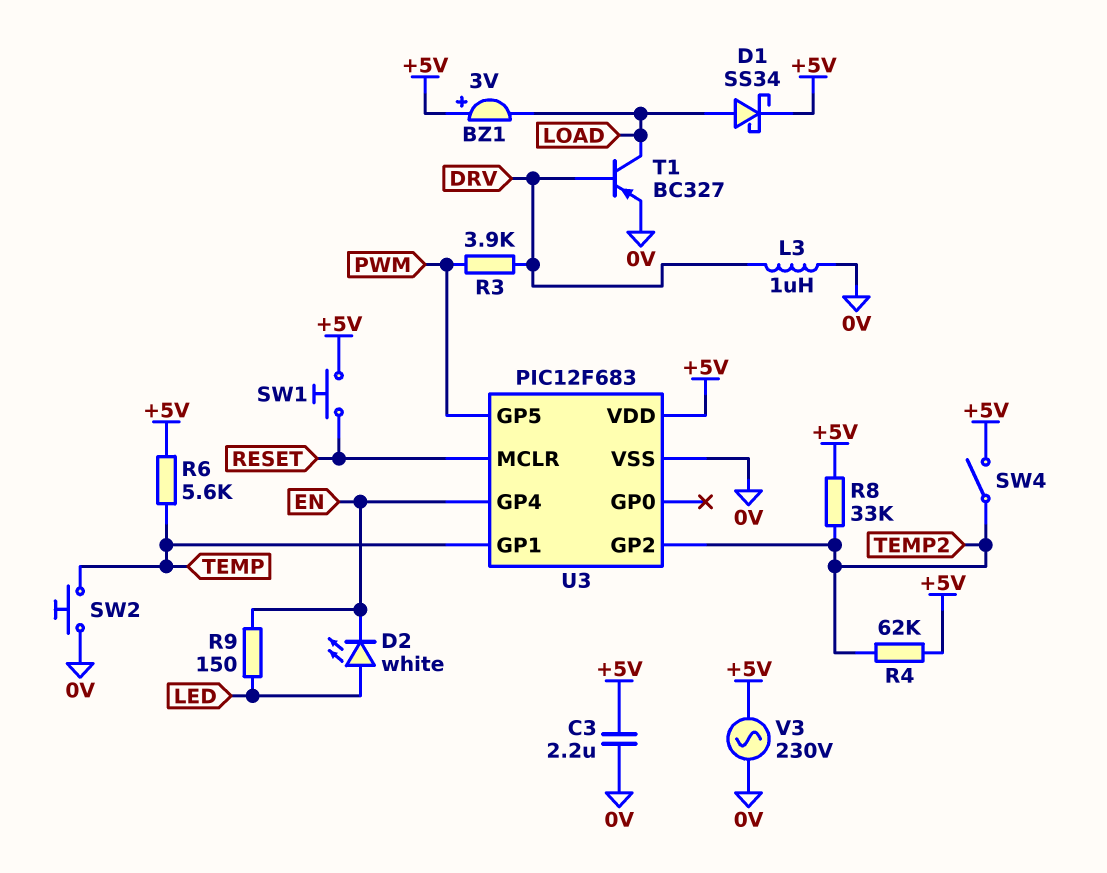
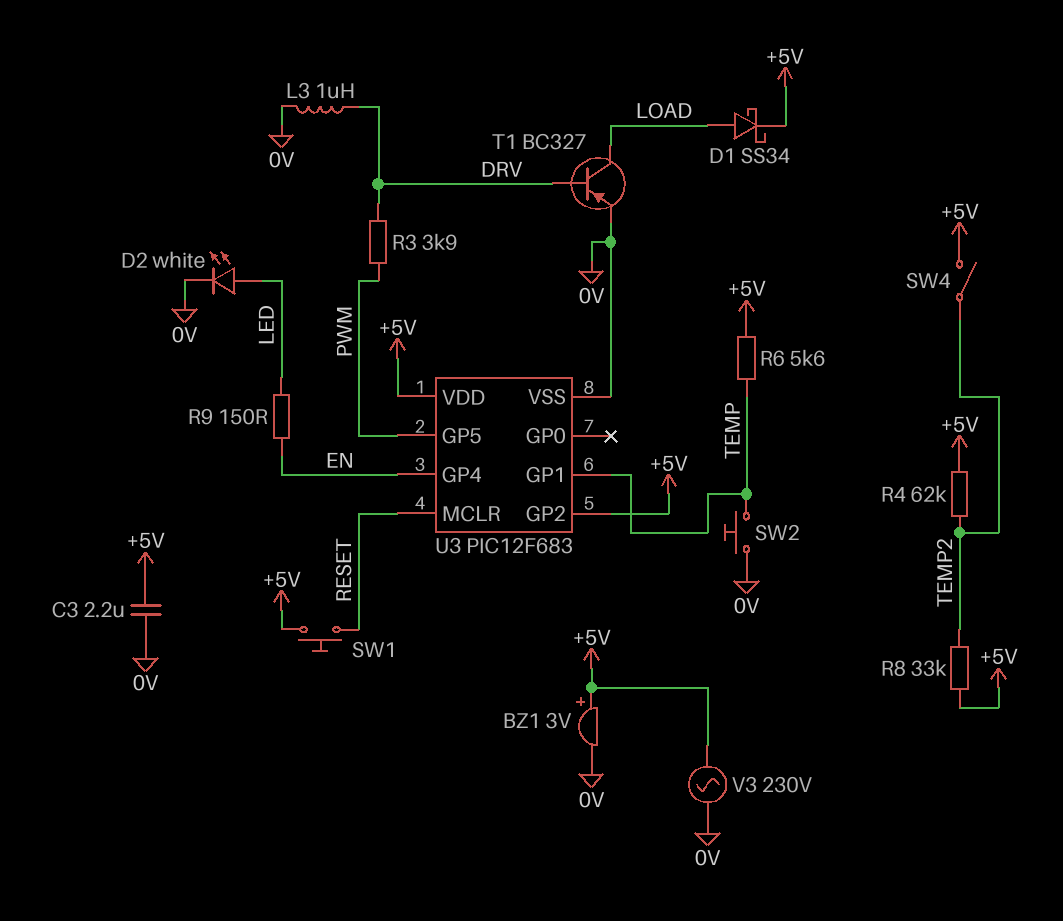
BZ1: buzzer 3V (plus +5V, minus LOAD) -> buzzer 3V (plus +5V, minus 0V)
D2: LED white (A LED, K EN) -> LED white (A LED, K 0V)
U3 pin GP2: TEMP2 -> +5V

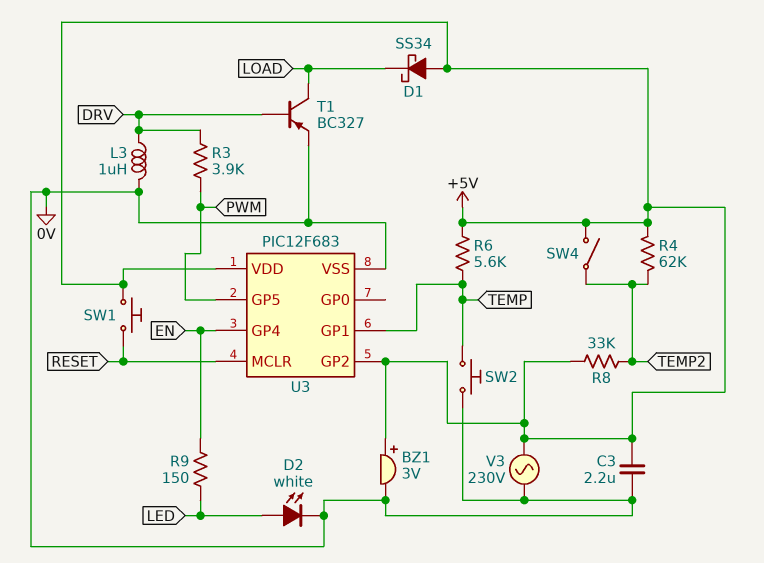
D1: schottky SS34 (A LOAD, K +5V) -> schottky SS34 (A +5V, K LOAD)

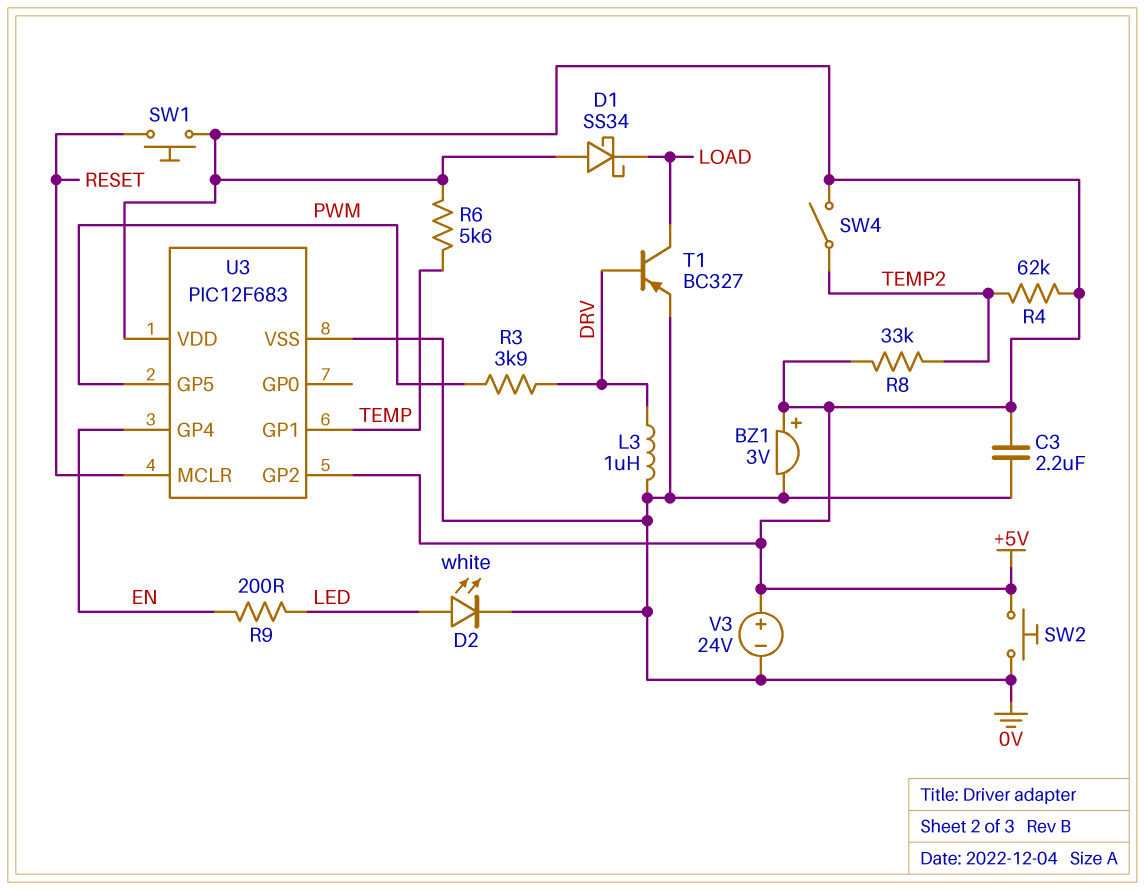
R9: 150 (EN, LED) -> 200 (EN, LED)
SW2: button (0V, TEMP) -> button (+5V, 0V)
V3: AC 230V (+5V, 0V) -> 24V (plus +5V, minus 0V)

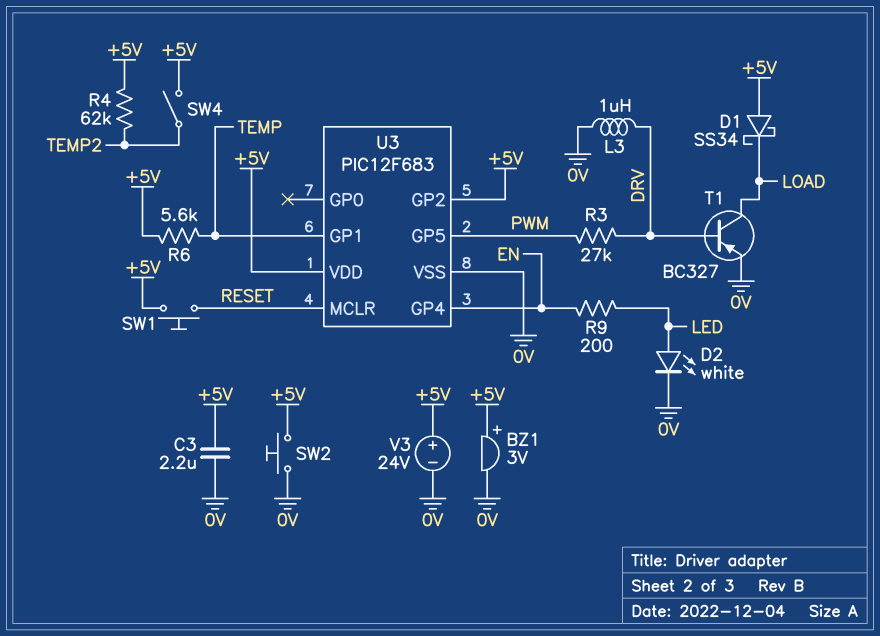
R3: 3.9k (DRV, PWM) -> 27k (DRV, PWM)
R8: 33k (+5V, TEMP2) -> none

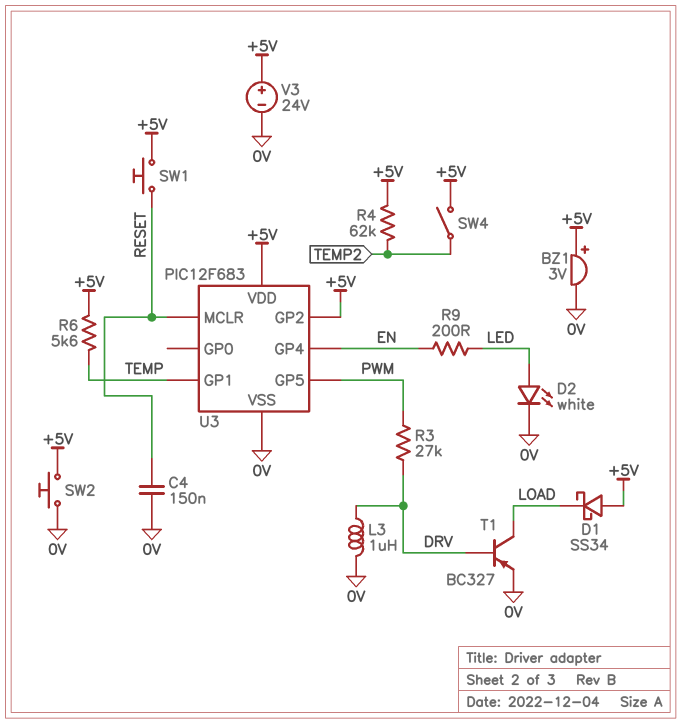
C3: 2.2uF (+5V, 0V) -> none
C4: none -> 150nF (0V, RESET)

